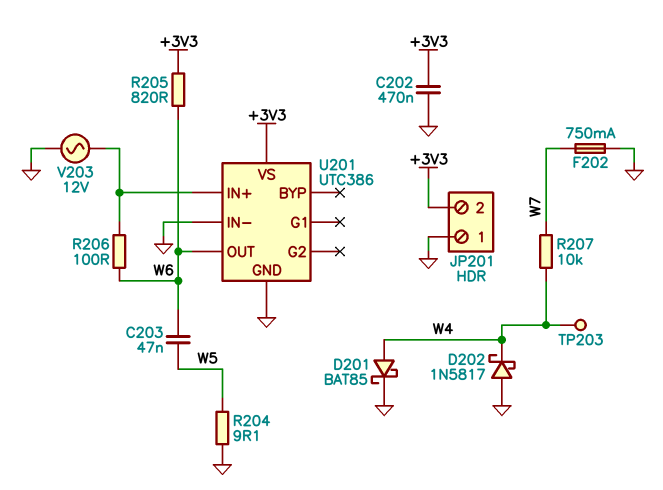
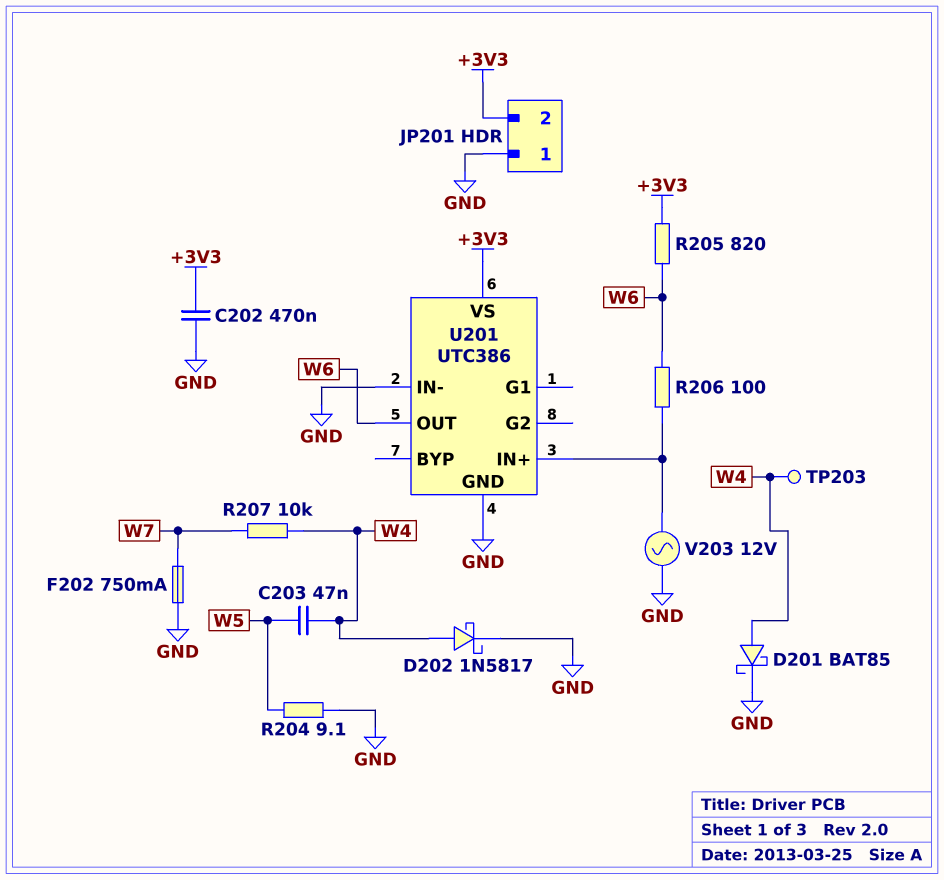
C203: 47nF (W5, W6) -> 47nF (W4, W5)
D202: schottky 1N5817 (A GND, K W4) -> schottky 1N5817 (A W4, K GND)

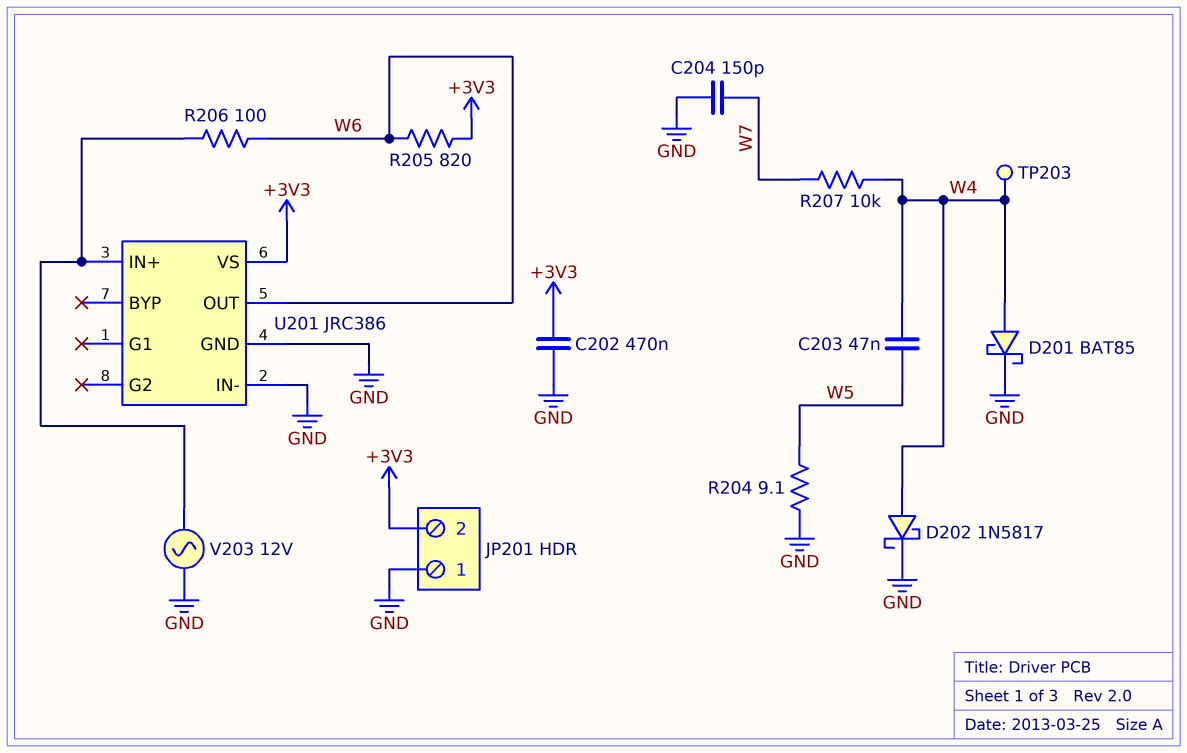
C204: none -> 150pF (GND, W7)
F202: 750mA (GND, W7) -> none
U201: UTC386 -> JRC386

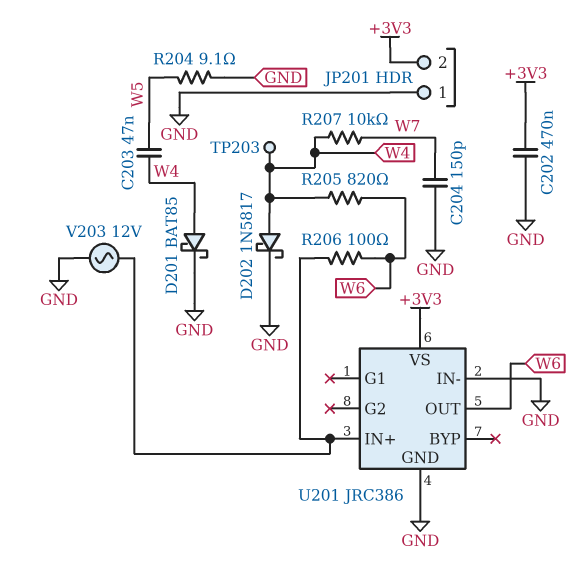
R205: 820 (+3V3, W6) -> 820 (W4, W6)

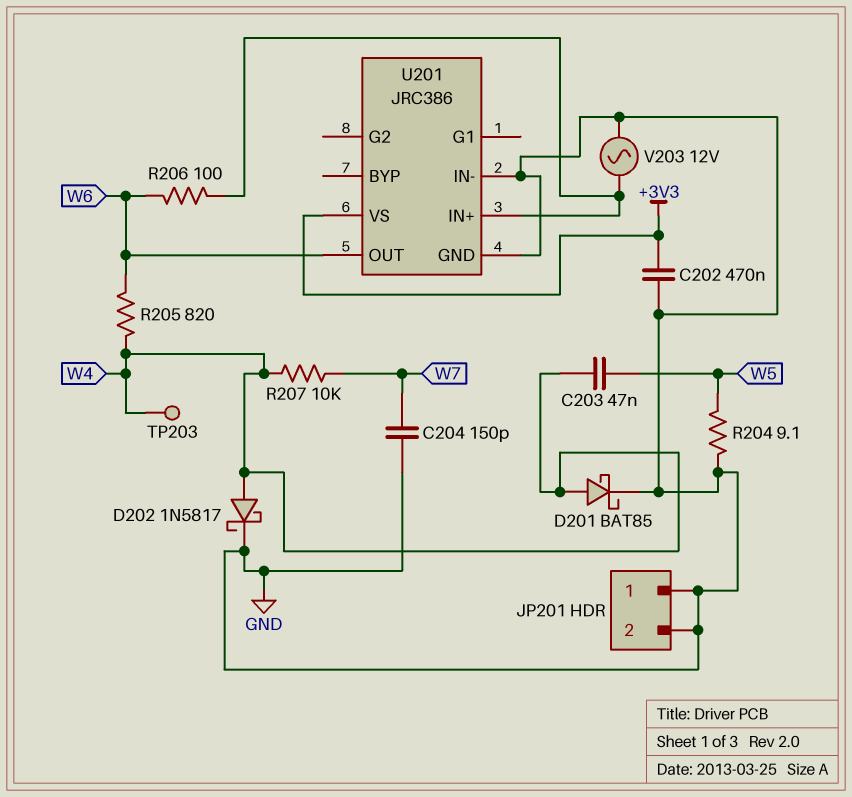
JP201 pin 2: +3V3 -> GND

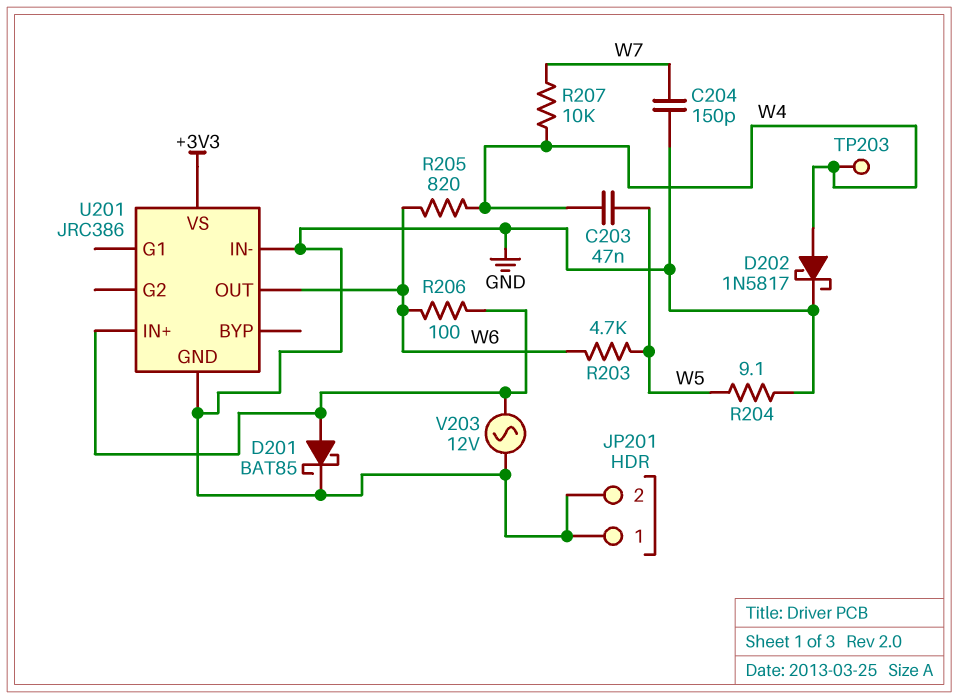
C202: 470nF (+3V3, GND) -> none
D201: schottky BAT85 (A W4, K GND) -> schottky BAT85 (A U201/IN+, K GND)
R203: none -> 4.7k (W5, W6)

